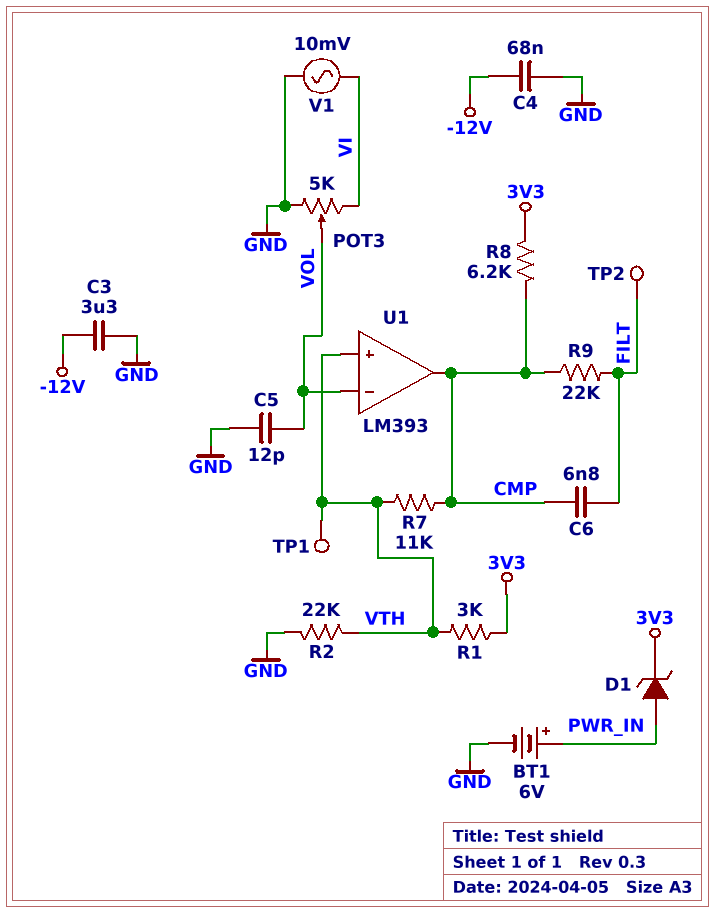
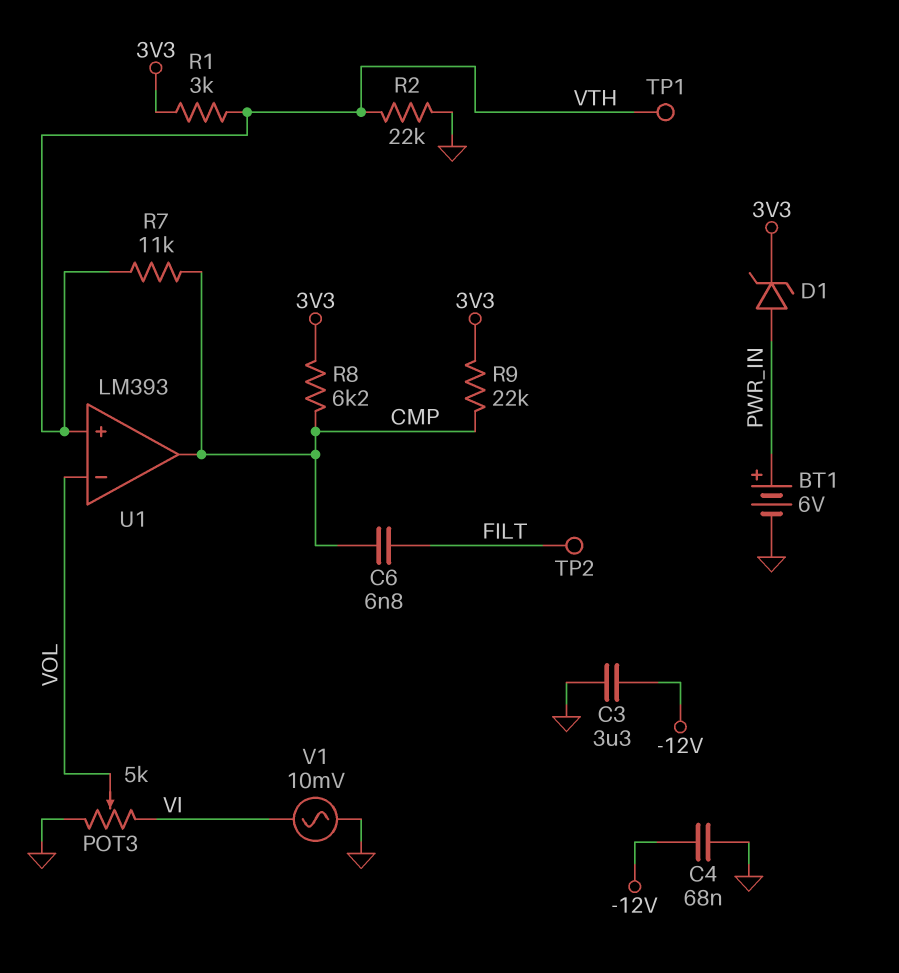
C5: 12pF (GND, VOL) -> none
R9: 22k (CMP, FILT) -> 22k (3V3, CMP)

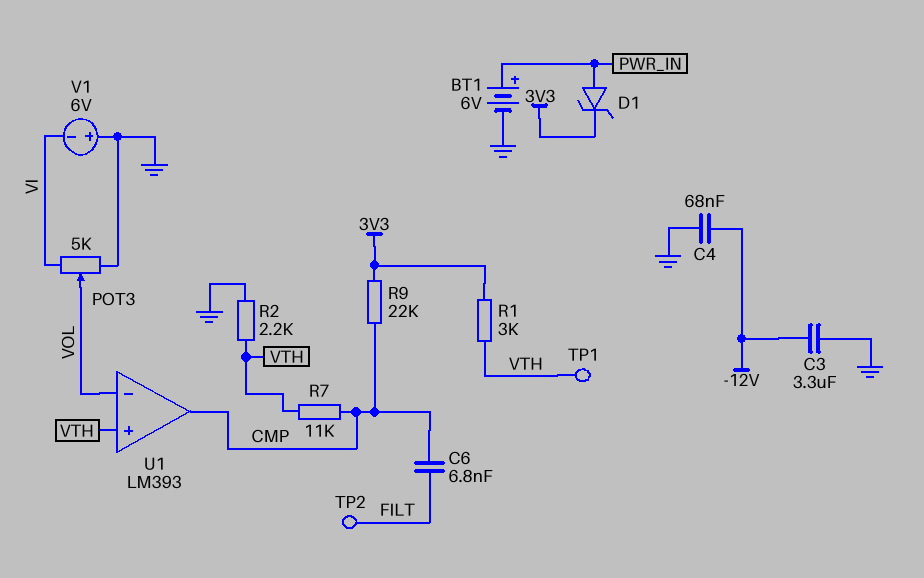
R2: 22k (GND, VTH) -> 2.2k (GND, VTH)
R8: 6.2k (3V3, CMP) -> none
V1: AC 10mV (GND, VI) -> 6V (plus GND, minus VI)

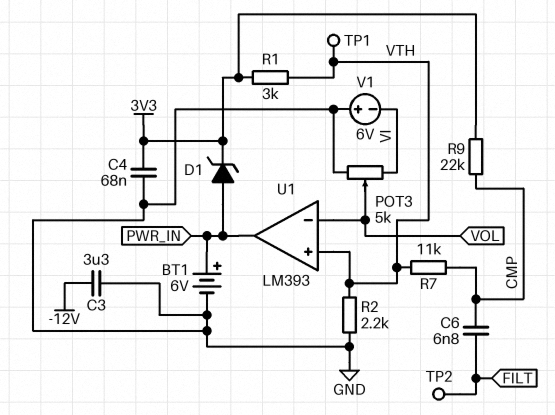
C4: 68nF (-12V, GND) -> 68nF (3V3, GND)
U1 pin out: CMP -> PWR_IN

